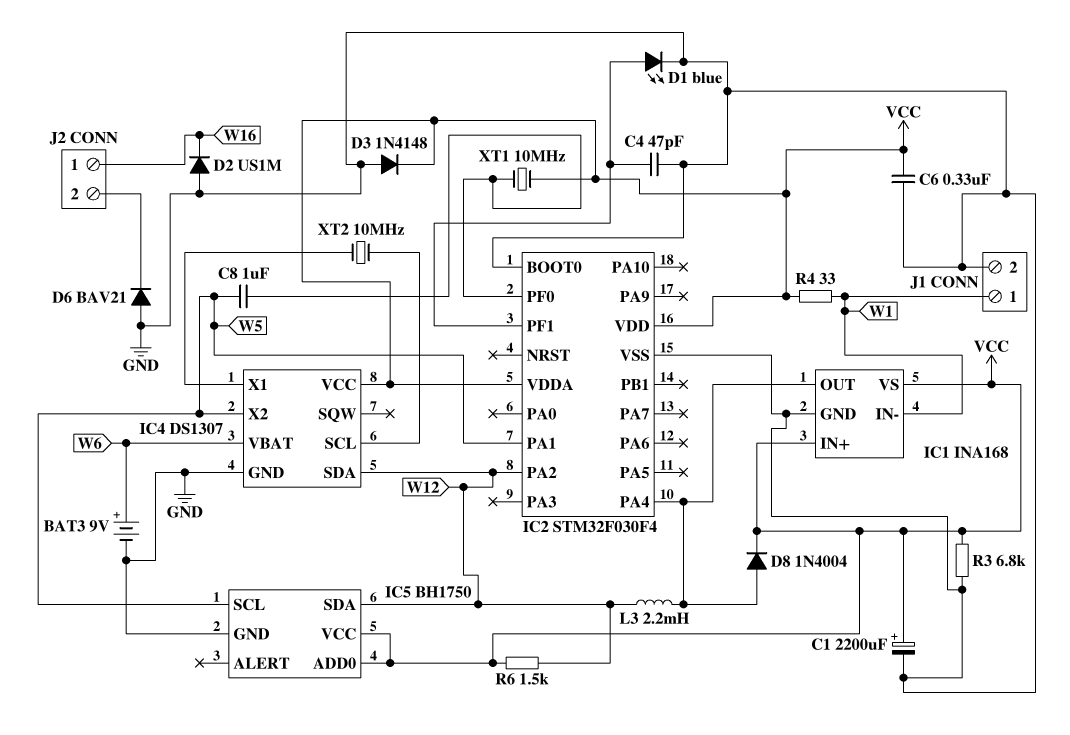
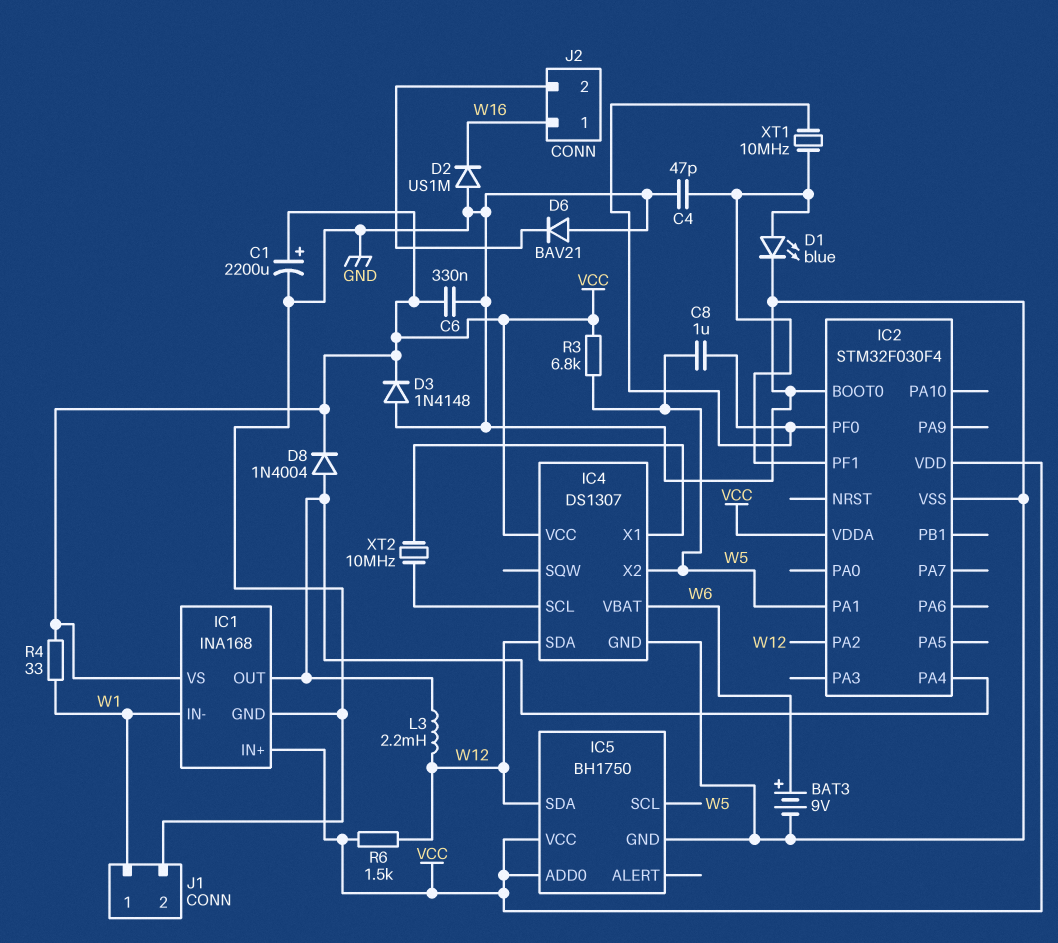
R3: 6.8k (GND, VCC) -> 6.8k (VCC, W5)
XT1: 10MHz (IC2/PF0, VCC) -> 10MHz (IC2/PF0, IC2/PF1)

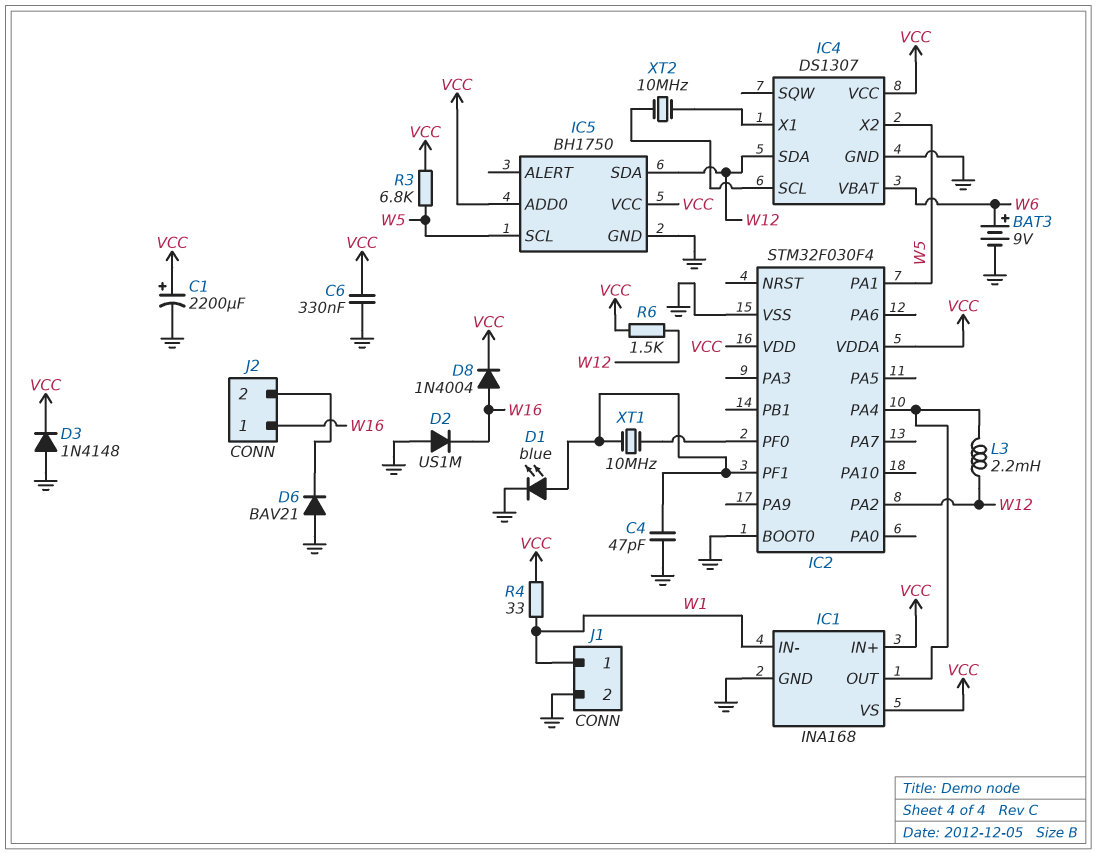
C8: 1uF (IC2/PF0, W5) -> none
D8: diode 1N4004 (A IC1/OUT, K VCC) -> diode 1N4004 (A W16, K VCC)

